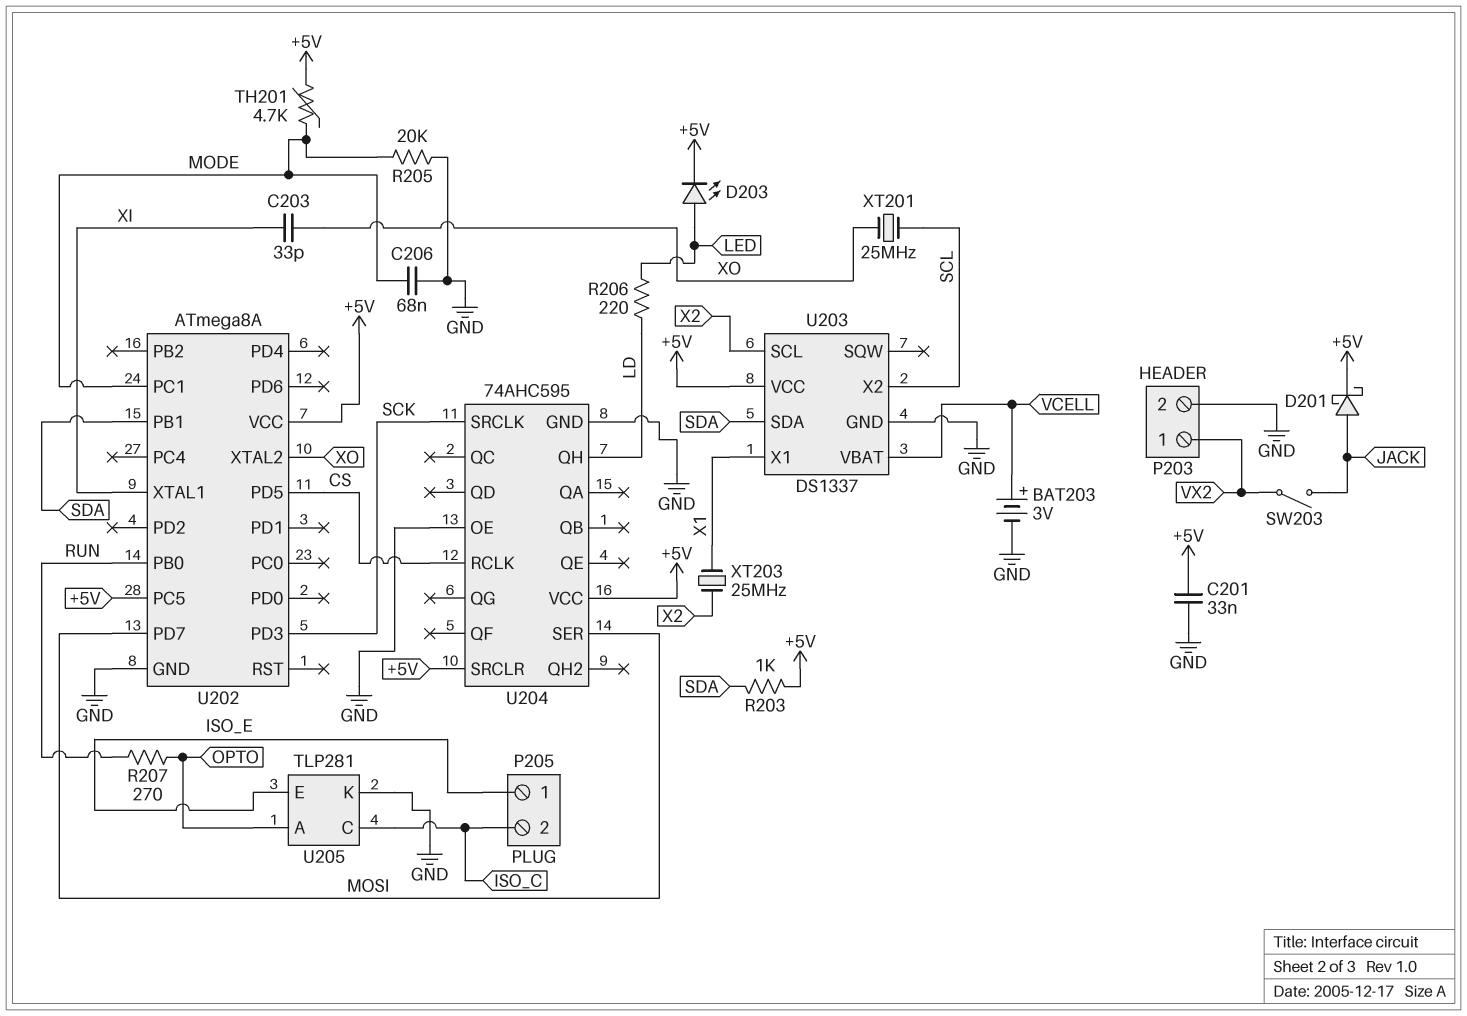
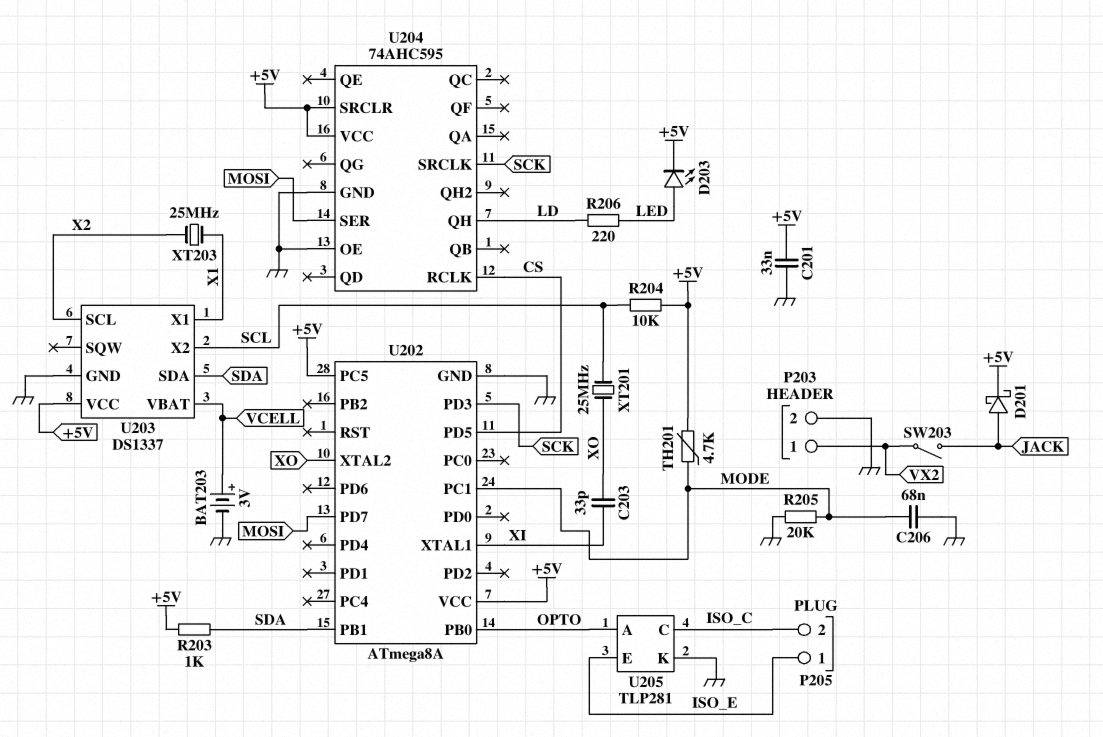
R204: none -> 10k (+5V, SCL)
R207: 270 (OPTO, RUN) -> none
U202 pin PB0: RUN -> OPTO

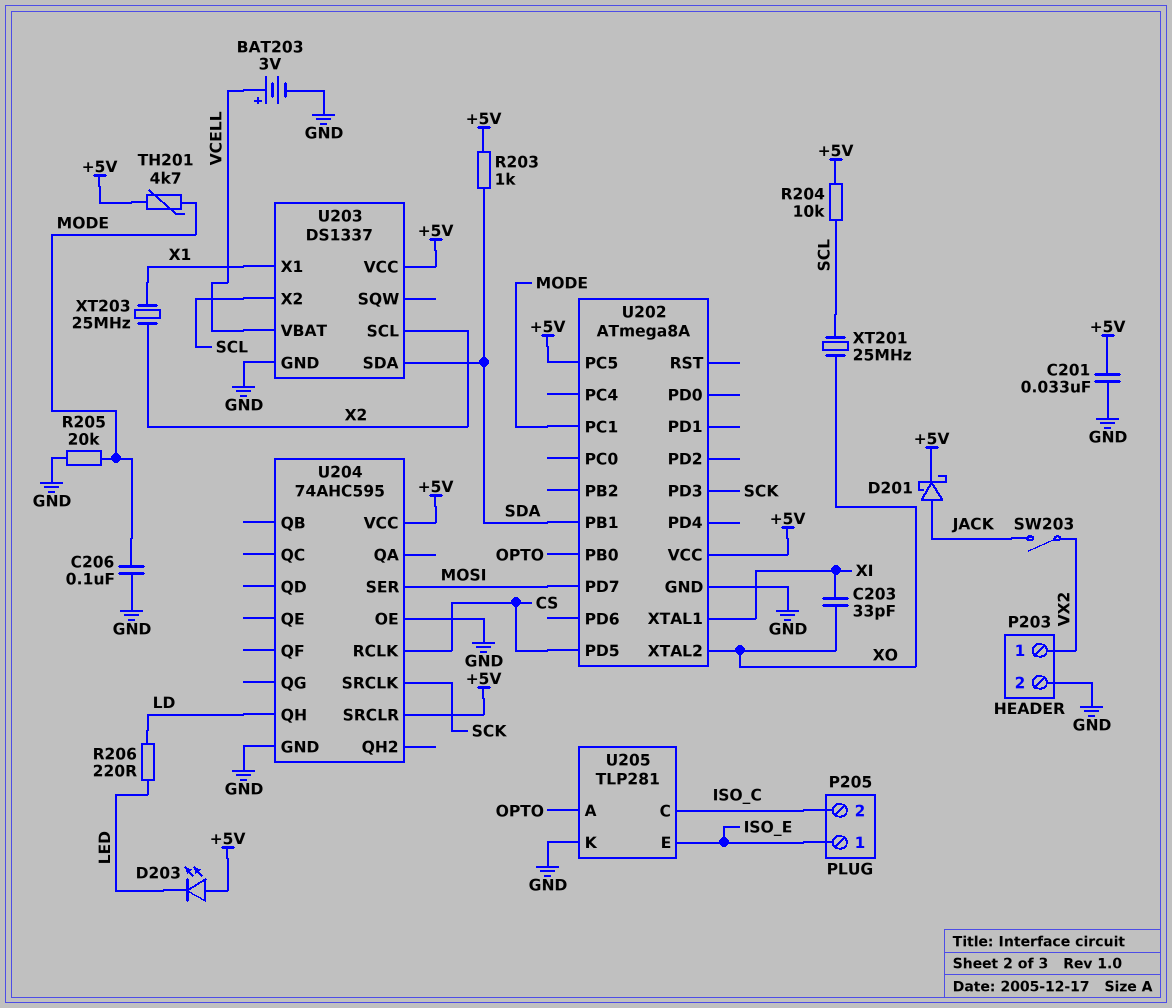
C206: 68nF (GND, MODE) -> 100nF (GND, MODE)
D203: LED (A LED, K +5V) -> LED (A +5V, K LED)

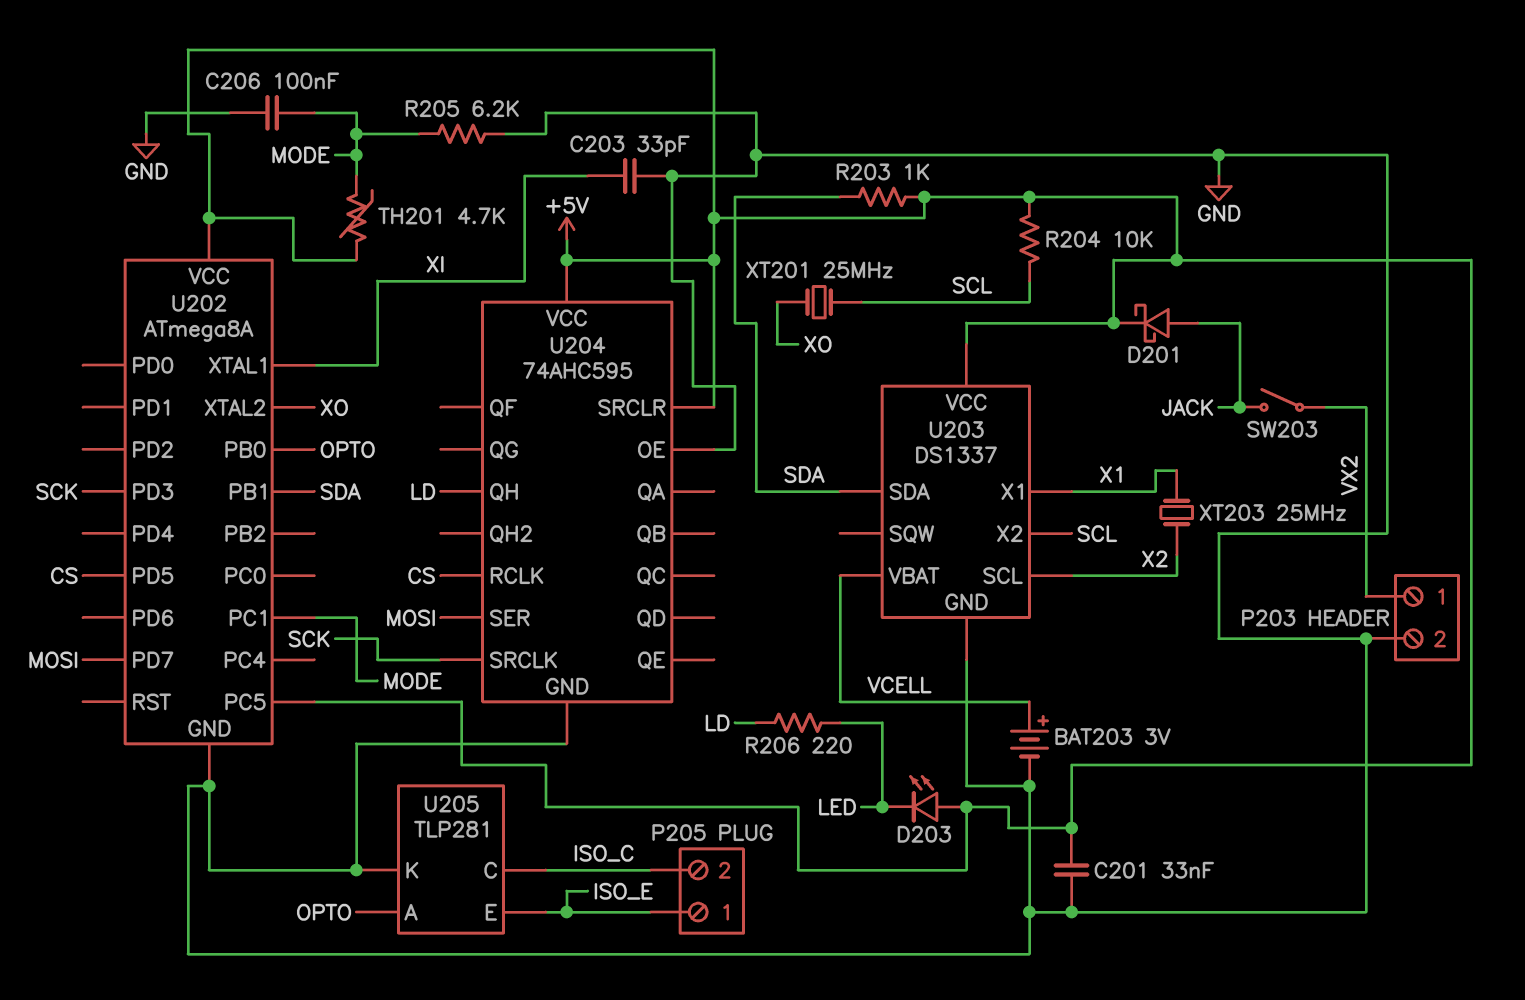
C203: 33pF (XI, XO) -> 33pF (GND, XI)
R205: 20k (GND, MODE) -> 6.2k (GND, MODE)

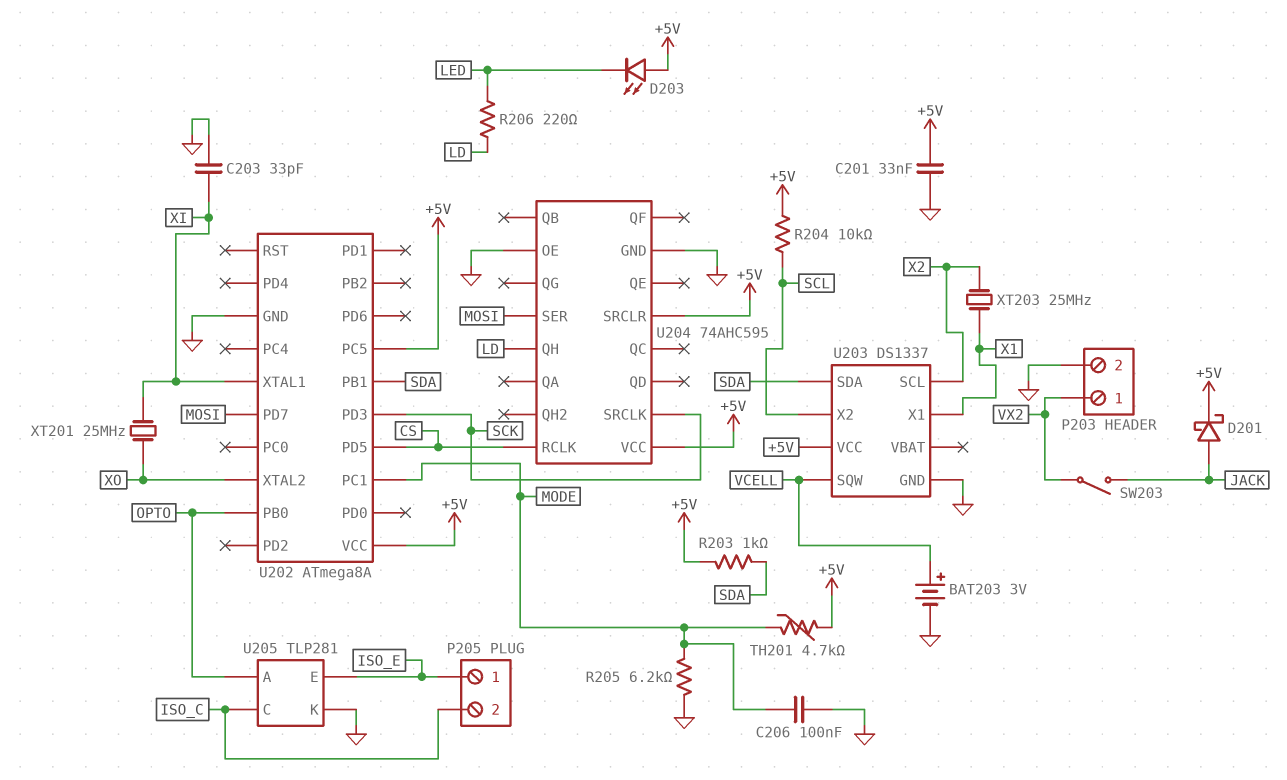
U203 pin SQW: none -> VCELL
U203 pin VBAT: VCELL -> none
XT201: 25MHz (SCL, XO) -> 25MHz (XI, XO)

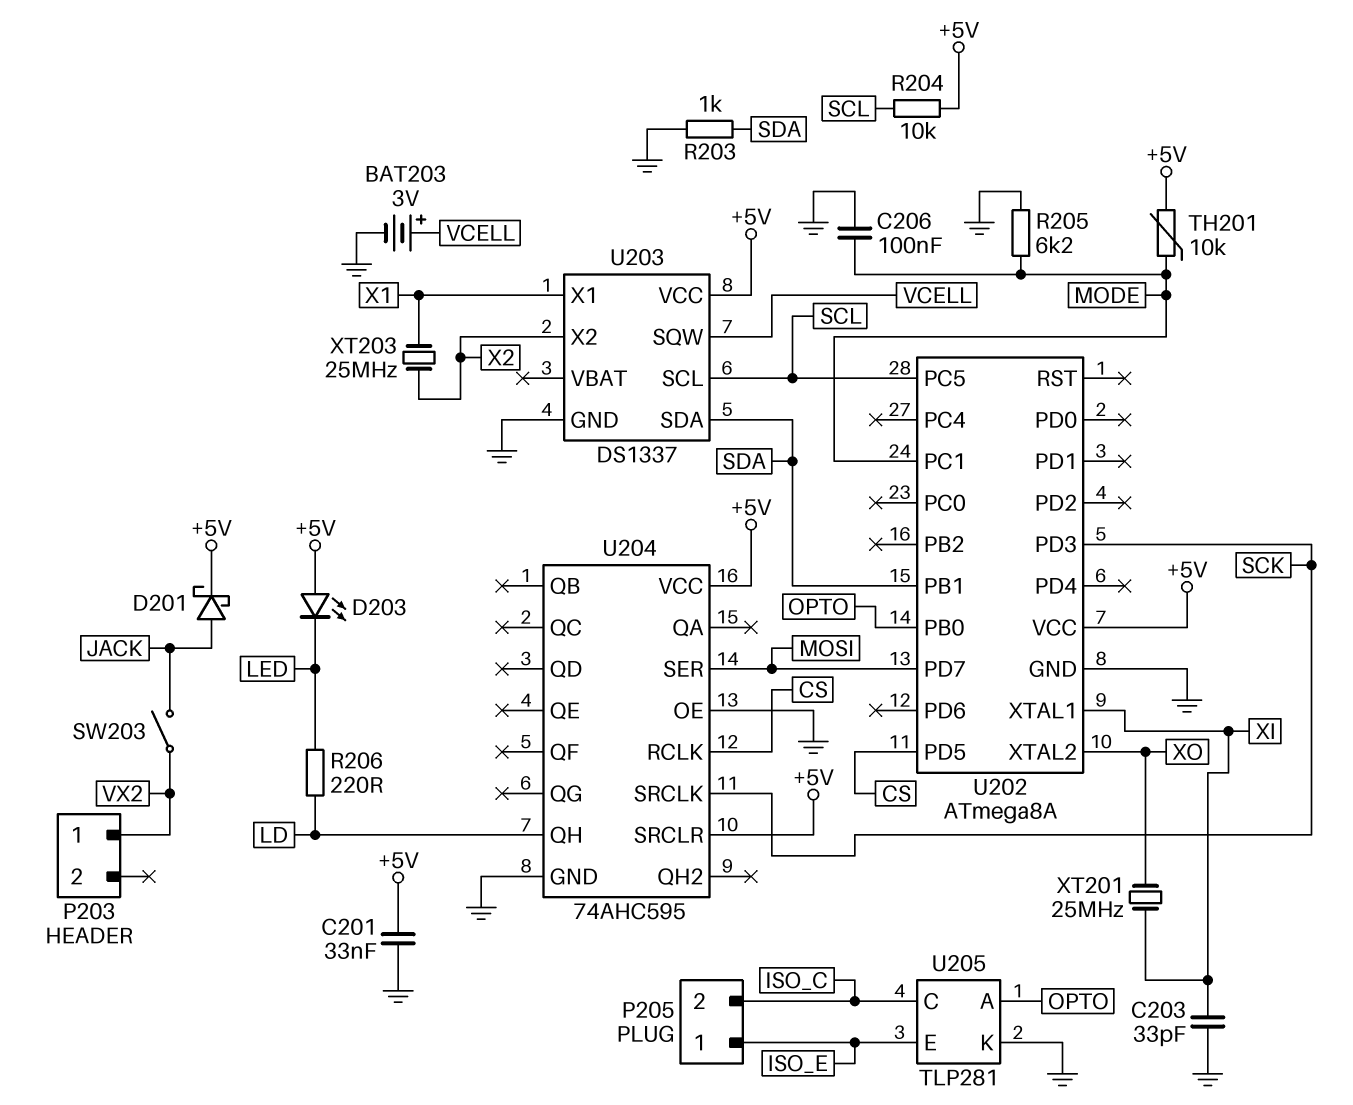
P203 pin 2: GND -> none
R203: 1k (+5V, SDA) -> 1k (GND, SDA)
TH201: 4.7k (+5V, MODE) -> 10k (+5V, MODE)
U202 pin PC5: +5V -> SCL
U203 pin SCL: X2 -> SCL
U203 pin X2: SCL -> X2

